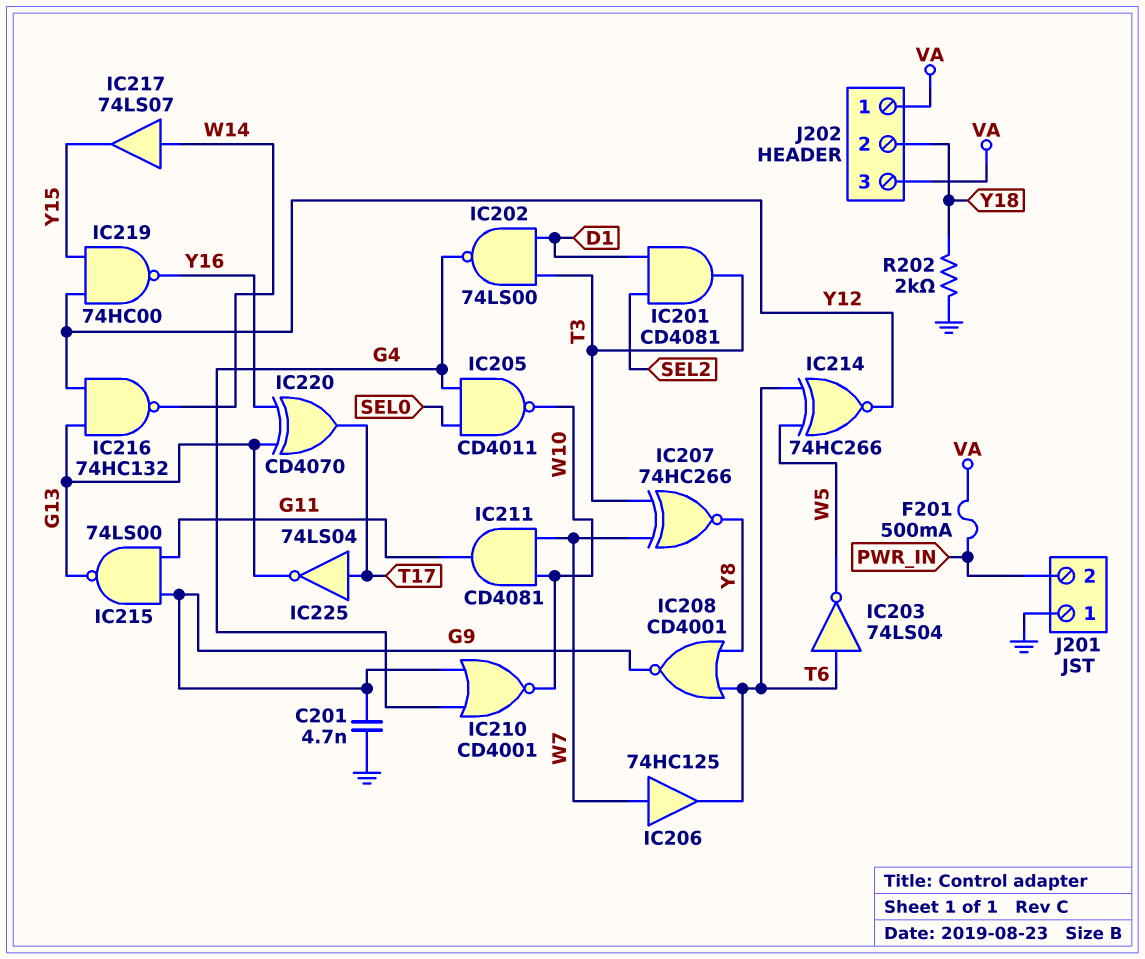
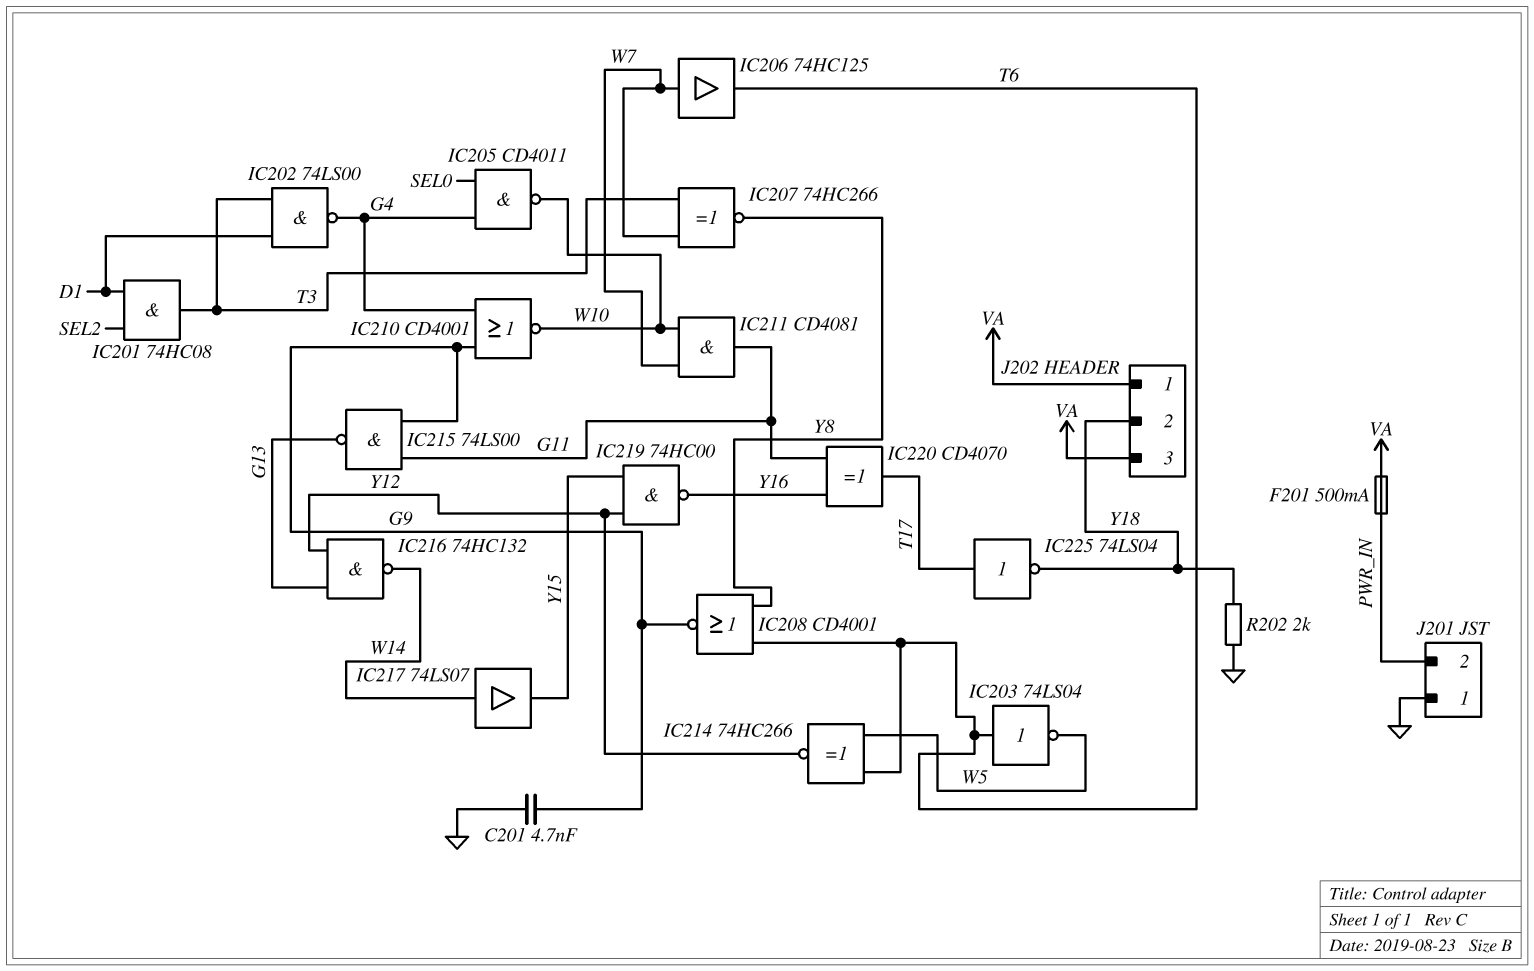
IC201: AND CD4081 (in D1, in SEL2, out T3) -> AND 74HC08 (in D1, in SEL2, out T3)
IC220: XOR CD4070 (in G13, in Y16, out T17) -> XOR CD4070 (in G11, in Y16, out T17)
IC225: NOT 74LS04 (in T17, out G13) -> NOT 74LS04 (in T17, out Y18)

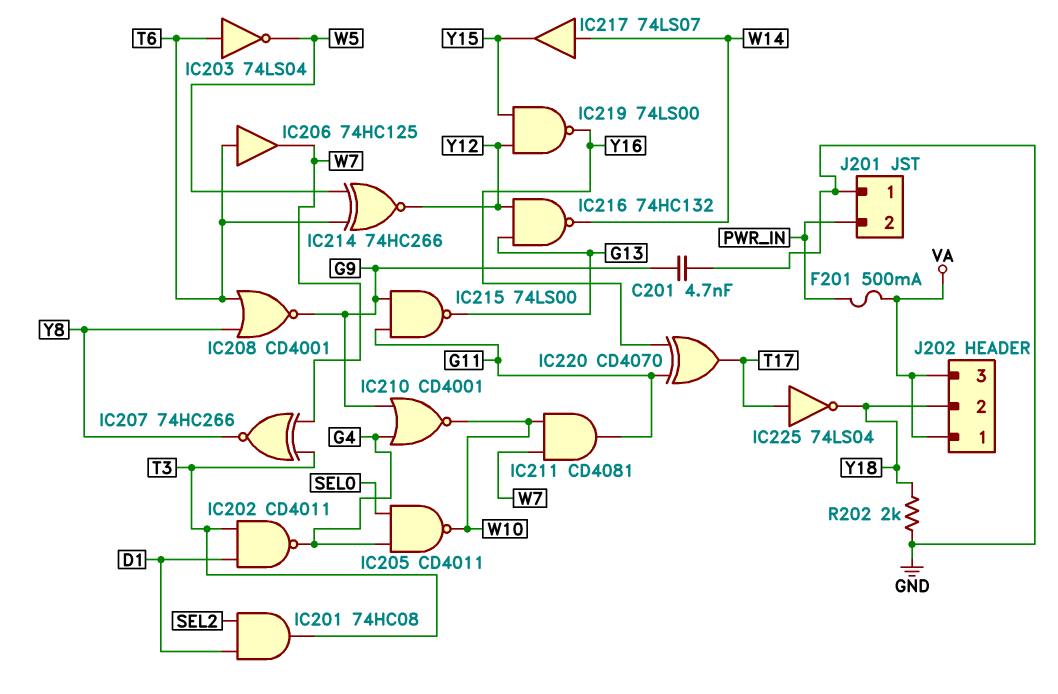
IC202: NAND 74LS00 (in D1, in T3, out G4) -> NAND CD4011 (in D1, in T3, out G4)
IC206: buffer 74HC125 (in W7, out T6) -> buffer 74HC125 (in T6, out W7)
IC219: NAND 74HC00 (in Y12, in Y15, out Y16) -> NAND 74LS00 (in Y12, in Y15, out Y16)

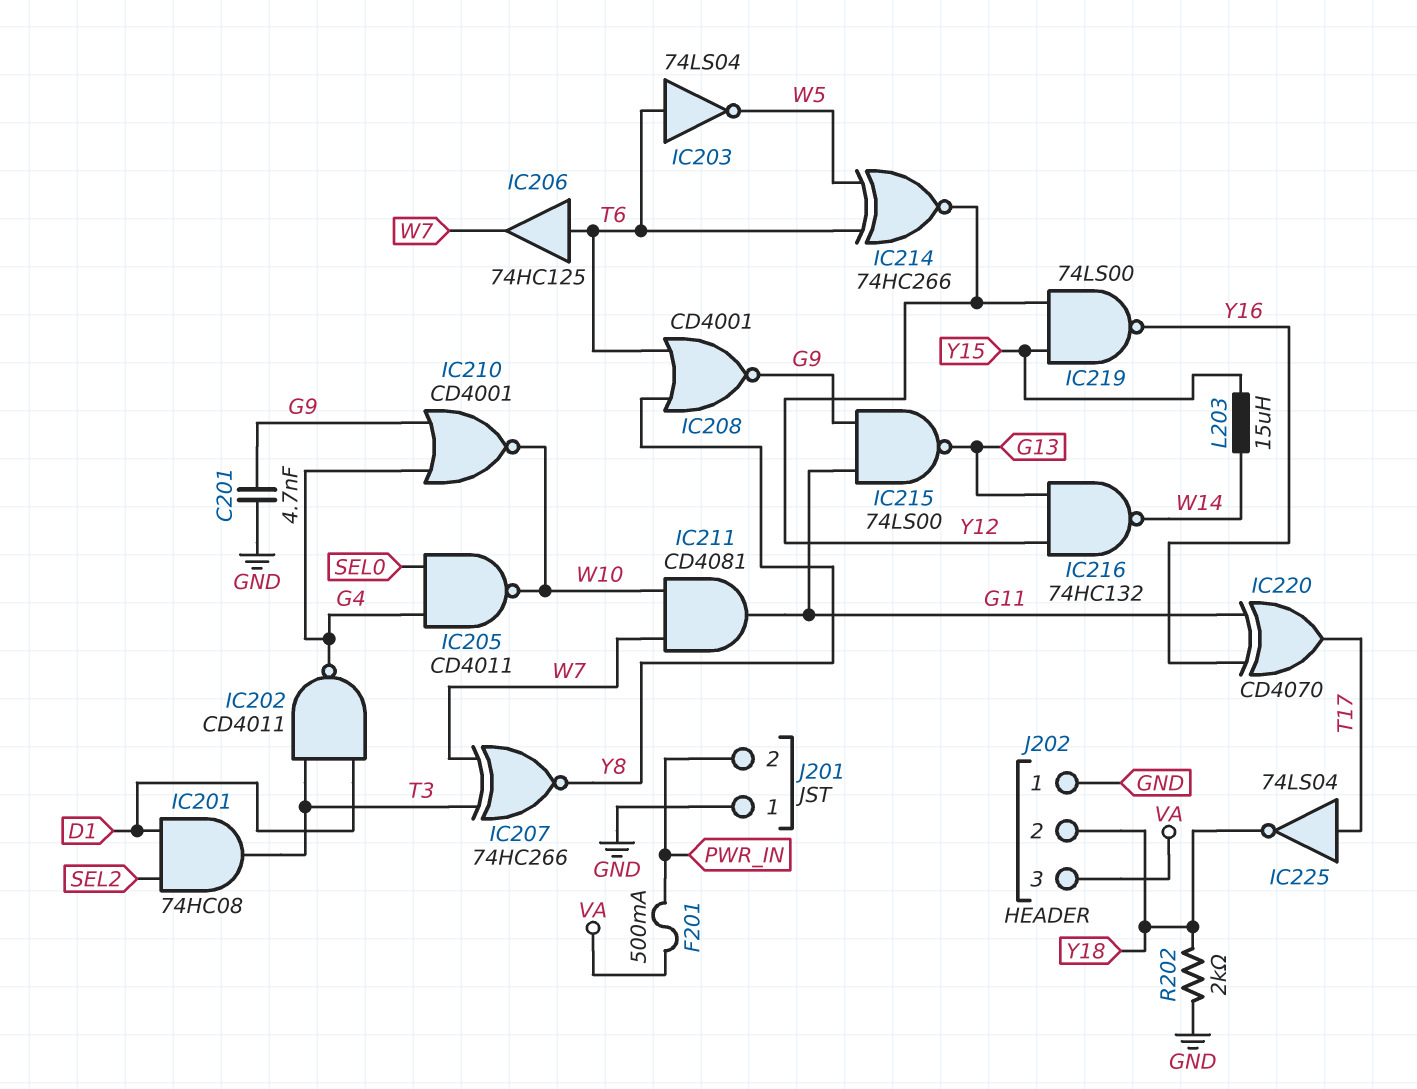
IC217: buffer 74LS07 (in W14, out Y15) -> none
J202 pin 1: VA -> GND
L203: none -> 15uH (W14, Y15)

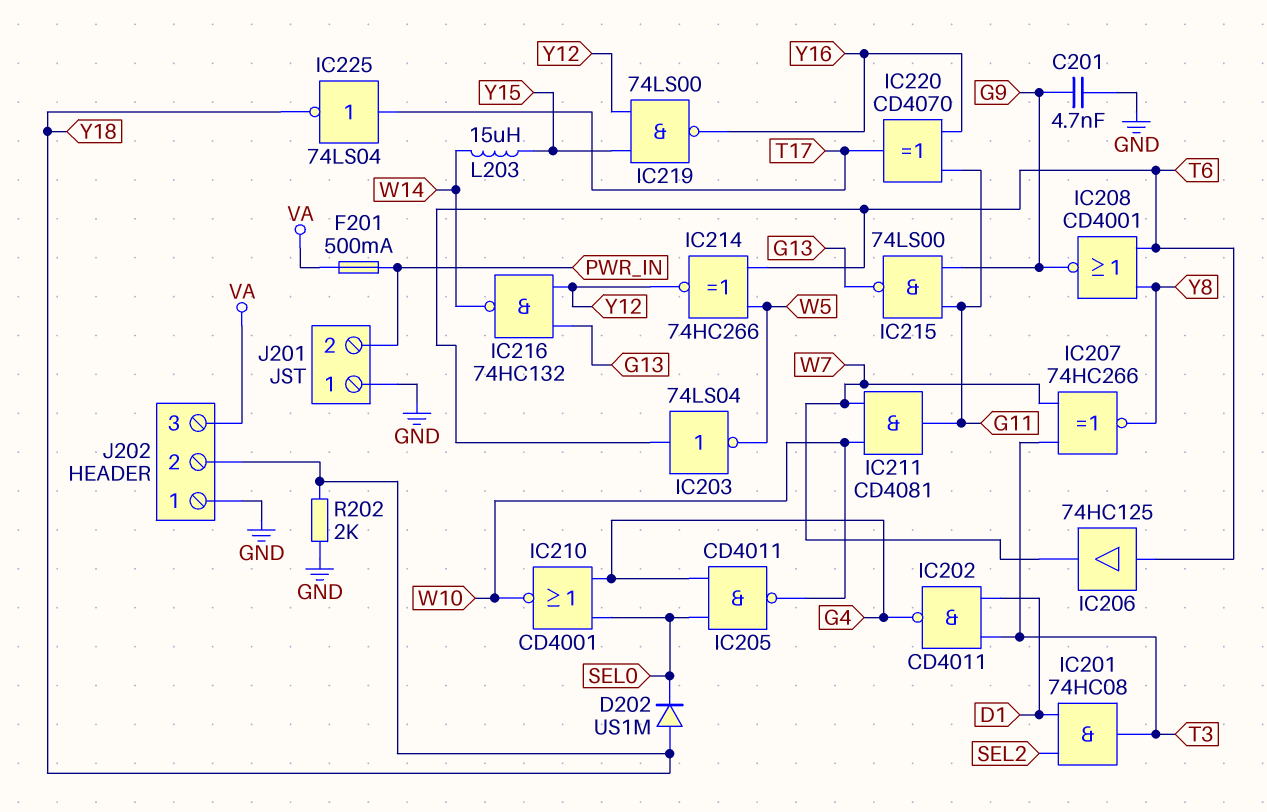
D202: none -> diode US1M (A Y18, K SEL0)
IC210: NOR CD4001 (in G4, in G9, out W10) -> NOR CD4001 (in G4, in SEL0, out W10)

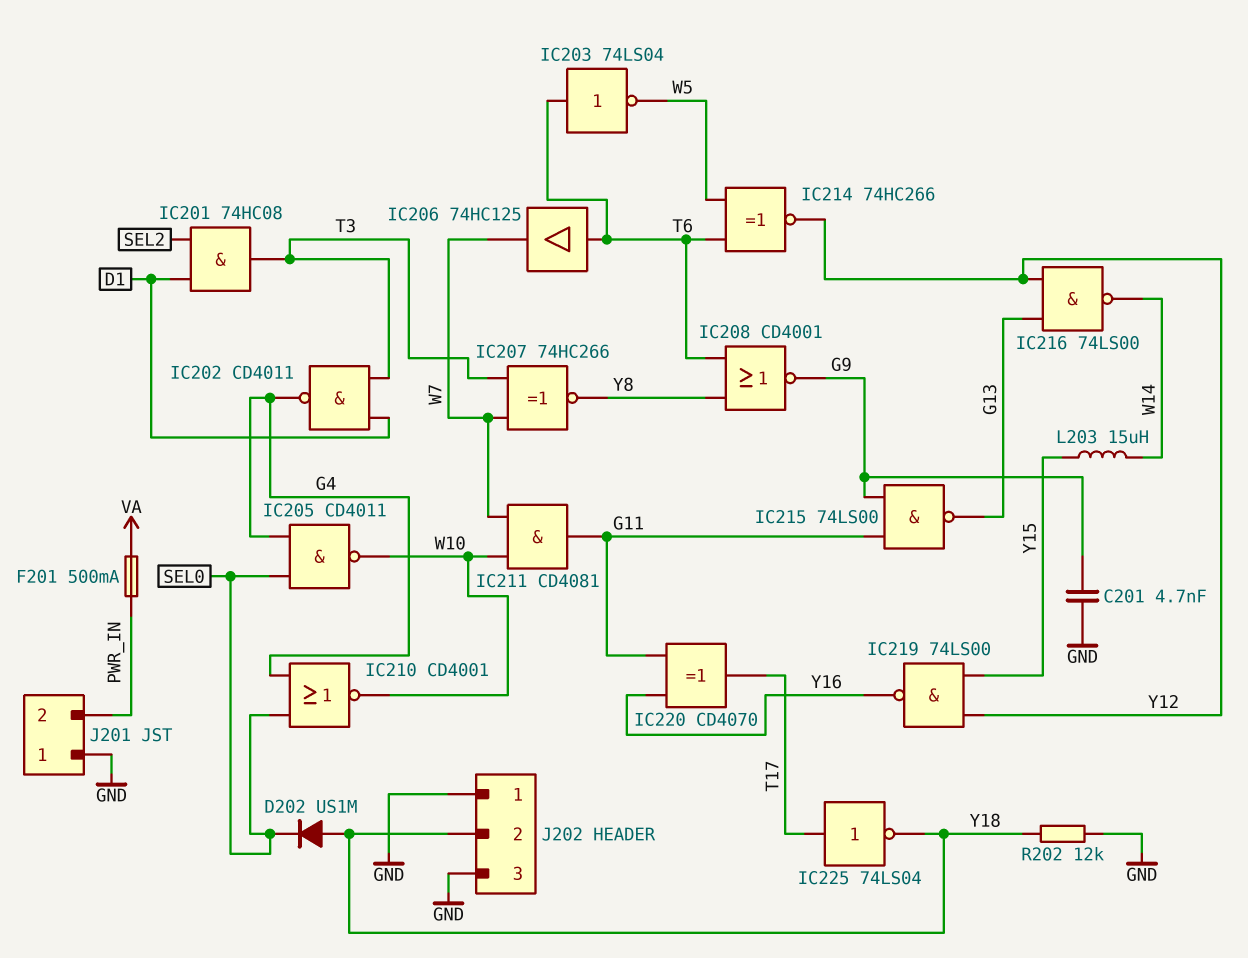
IC216: NAND 74HC132 (in G13, in Y12, out W14) -> NAND 74LS00 (in G13, in Y12, out W14)
J202 pin 3: VA -> GND
R202: 2k (GND, Y18) -> 12k (GND, Y18)

